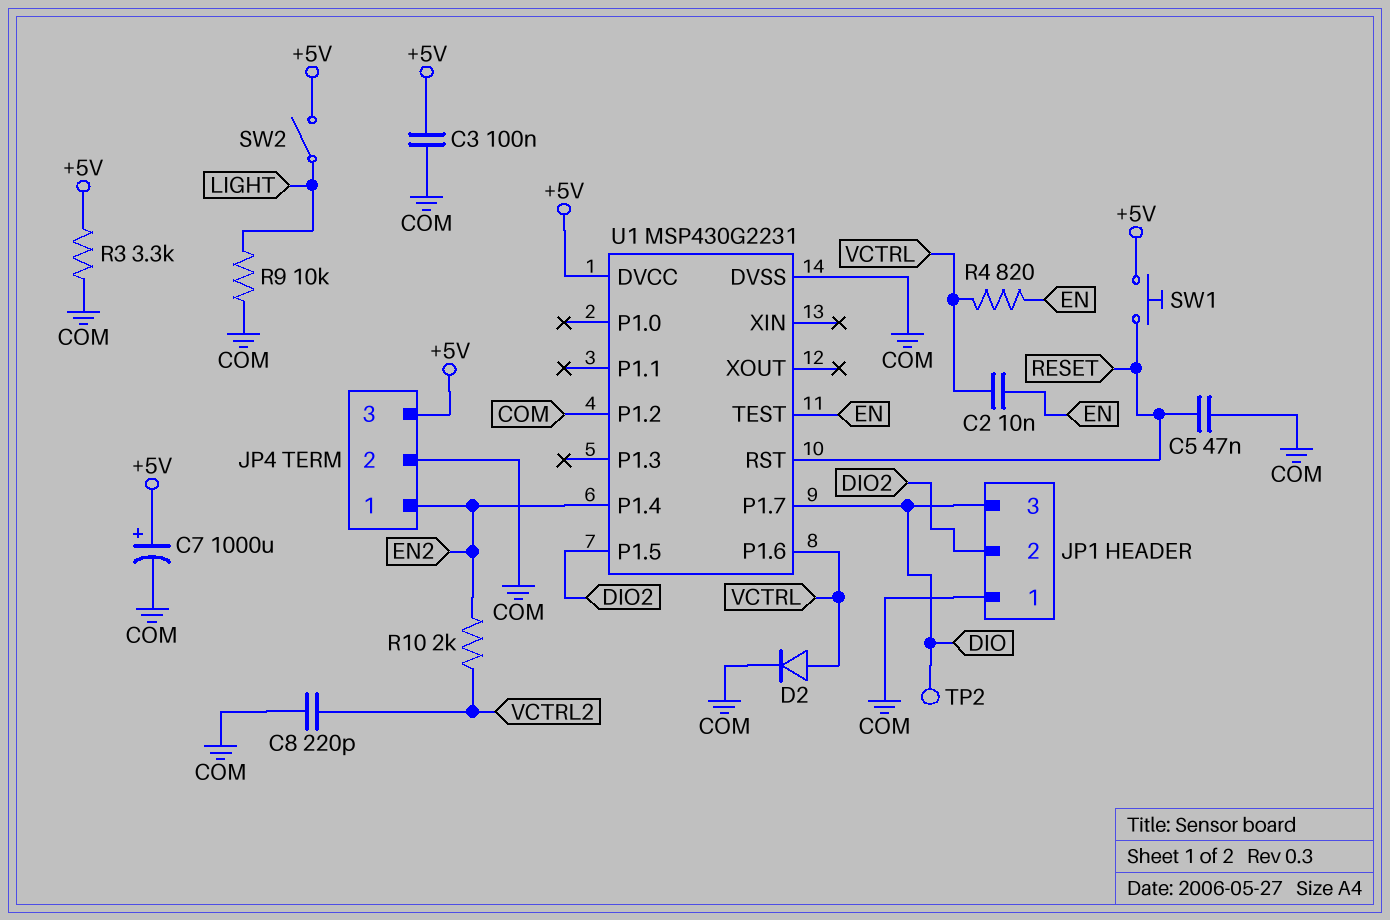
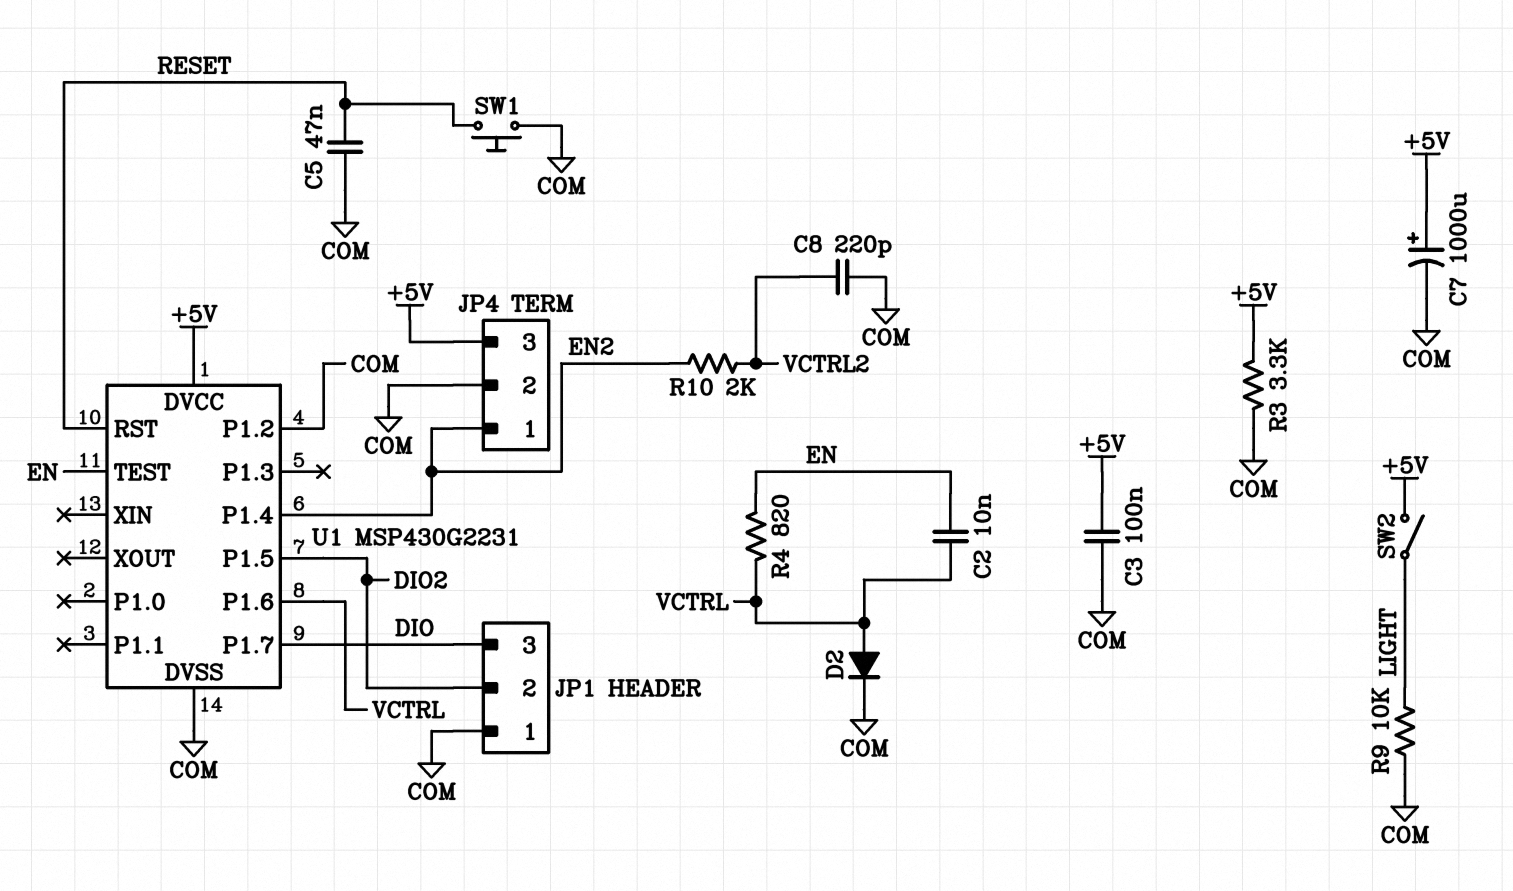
SW1: button (+5V, RESET) -> button (COM, RESET)
TP2: test point (DIO) -> none

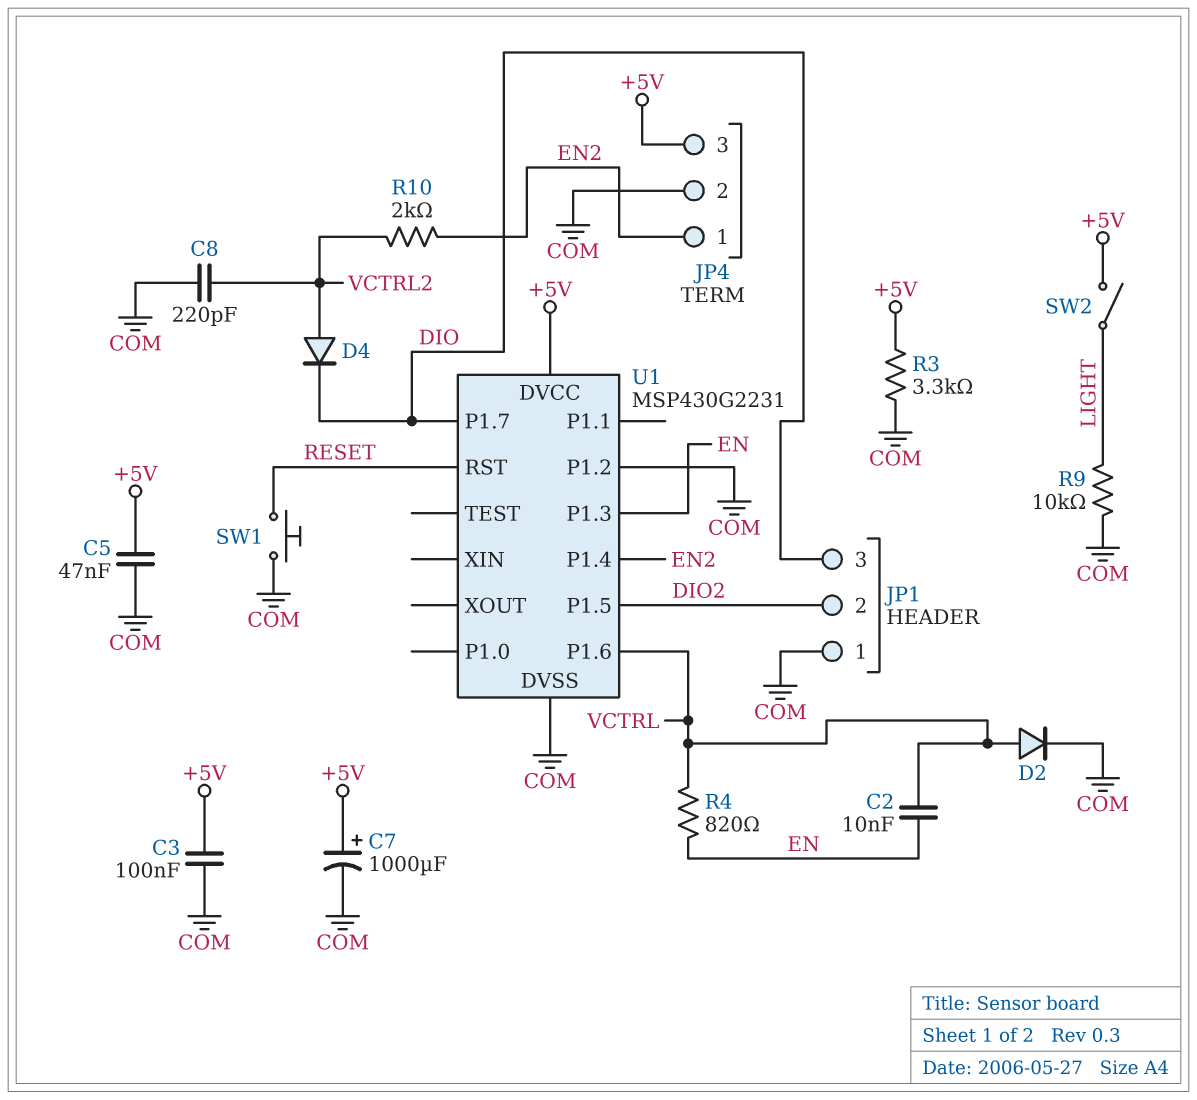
C5: 47nF (COM, RESET) -> 47nF (+5V, COM)
D4: none -> diode (A VCTRL2, K DIO)
U1 pin P1.3: none -> EN
U1 pin TEST: EN -> none

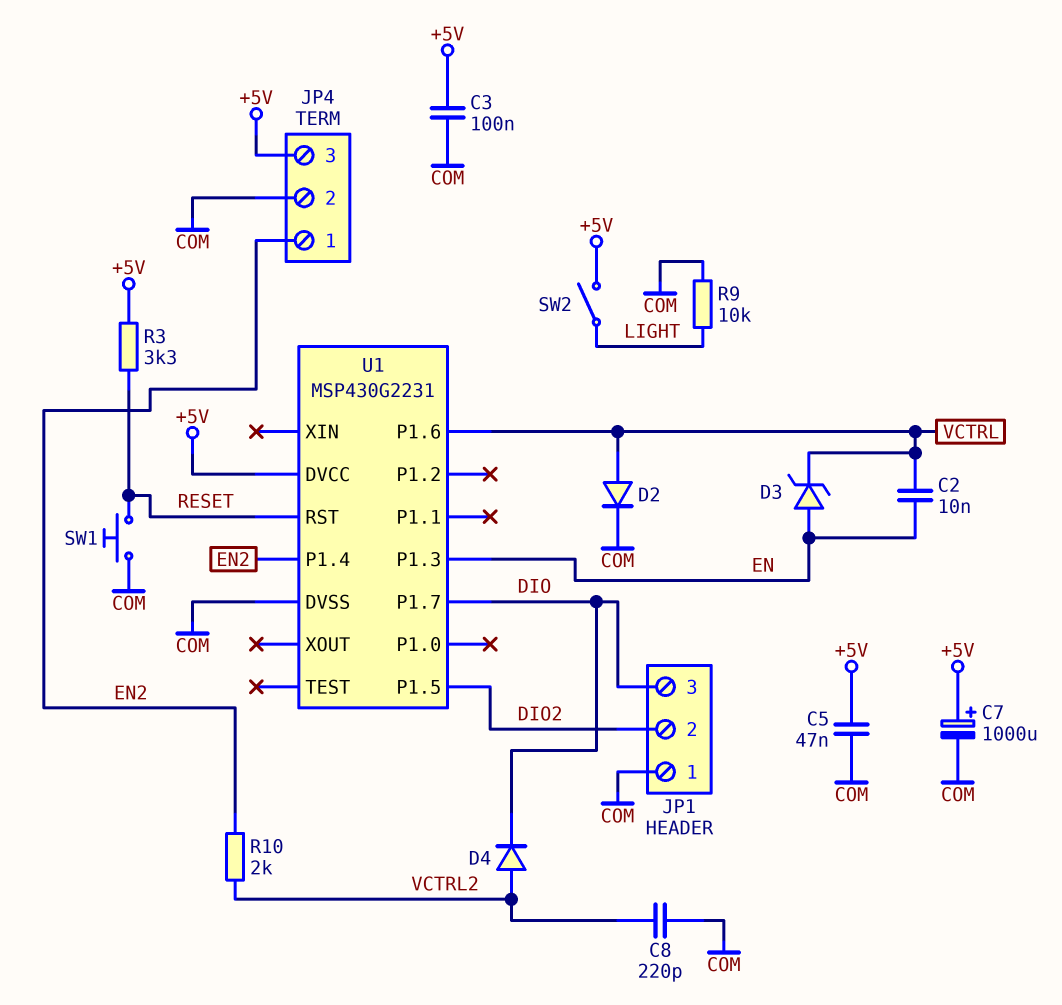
D3: none -> zener (A EN, K VCTRL)
R3: 3.3k (+5V, COM) -> 3.3k (+5V, RESET)
R4: 820 (EN, VCTRL) -> none
U1 pin P1.2: COM -> none

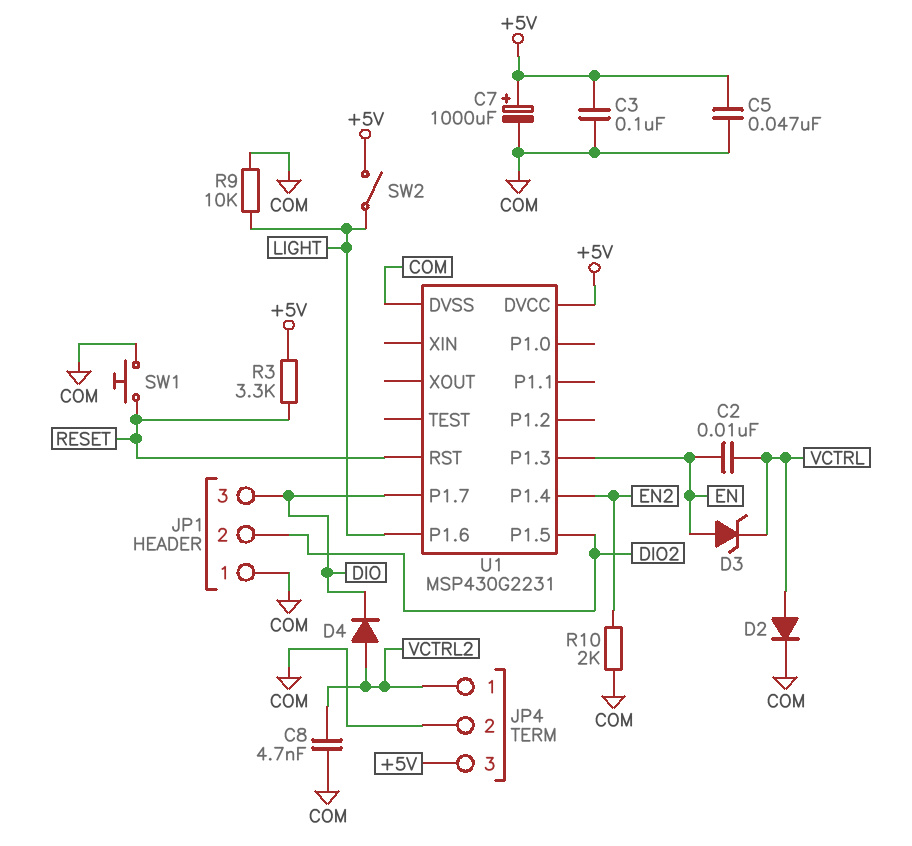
C8: 220pF (COM, VCTRL2) -> 4.7nF (COM, VCTRL2)
JP4 pin 1: EN2 -> VCTRL2
R10: 2k (EN2, VCTRL2) -> 2k (COM, EN2)
U1 pin P1.6: VCTRL -> LIGHT

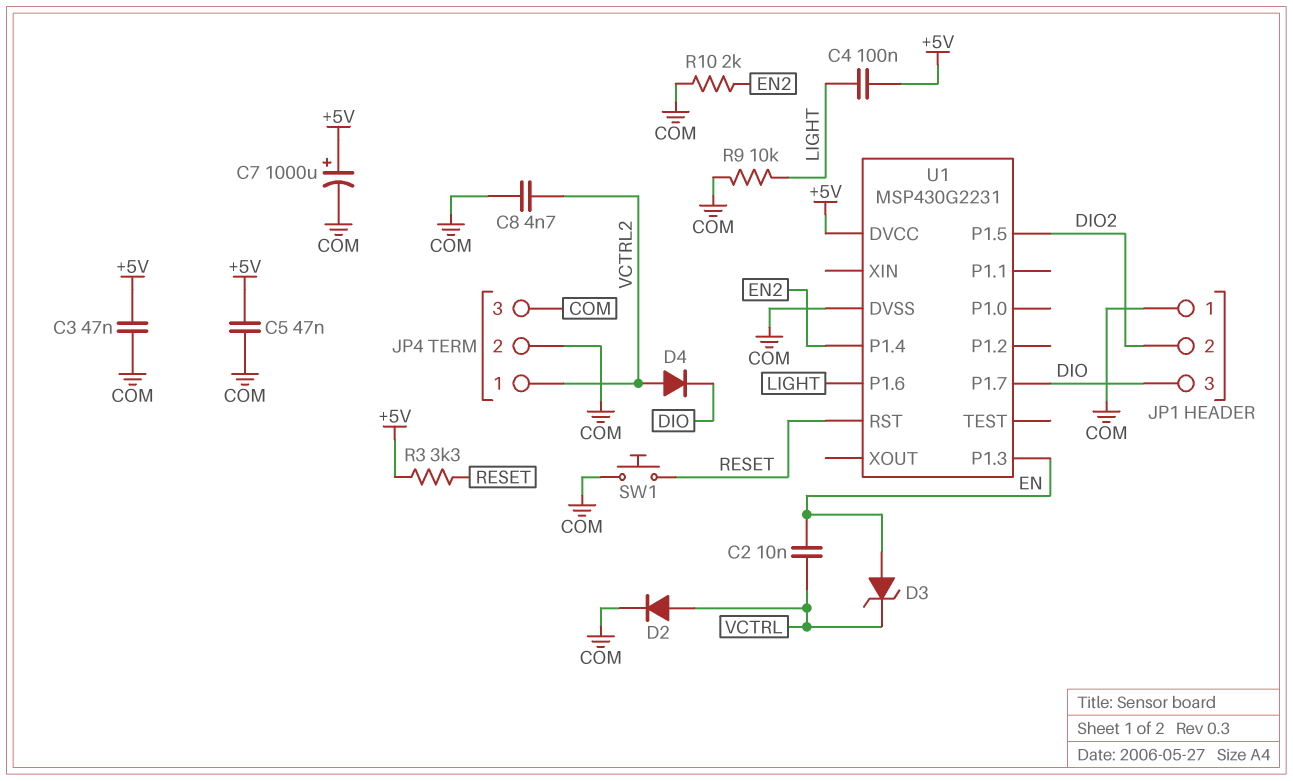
C3: 100nF (+5V, COM) -> 47nF (+5V, COM)
C4: none -> 100nF (+5V, LIGHT)
JP4 pin 3: +5V -> COM
SW2: switch (+5V, LIGHT) -> none

